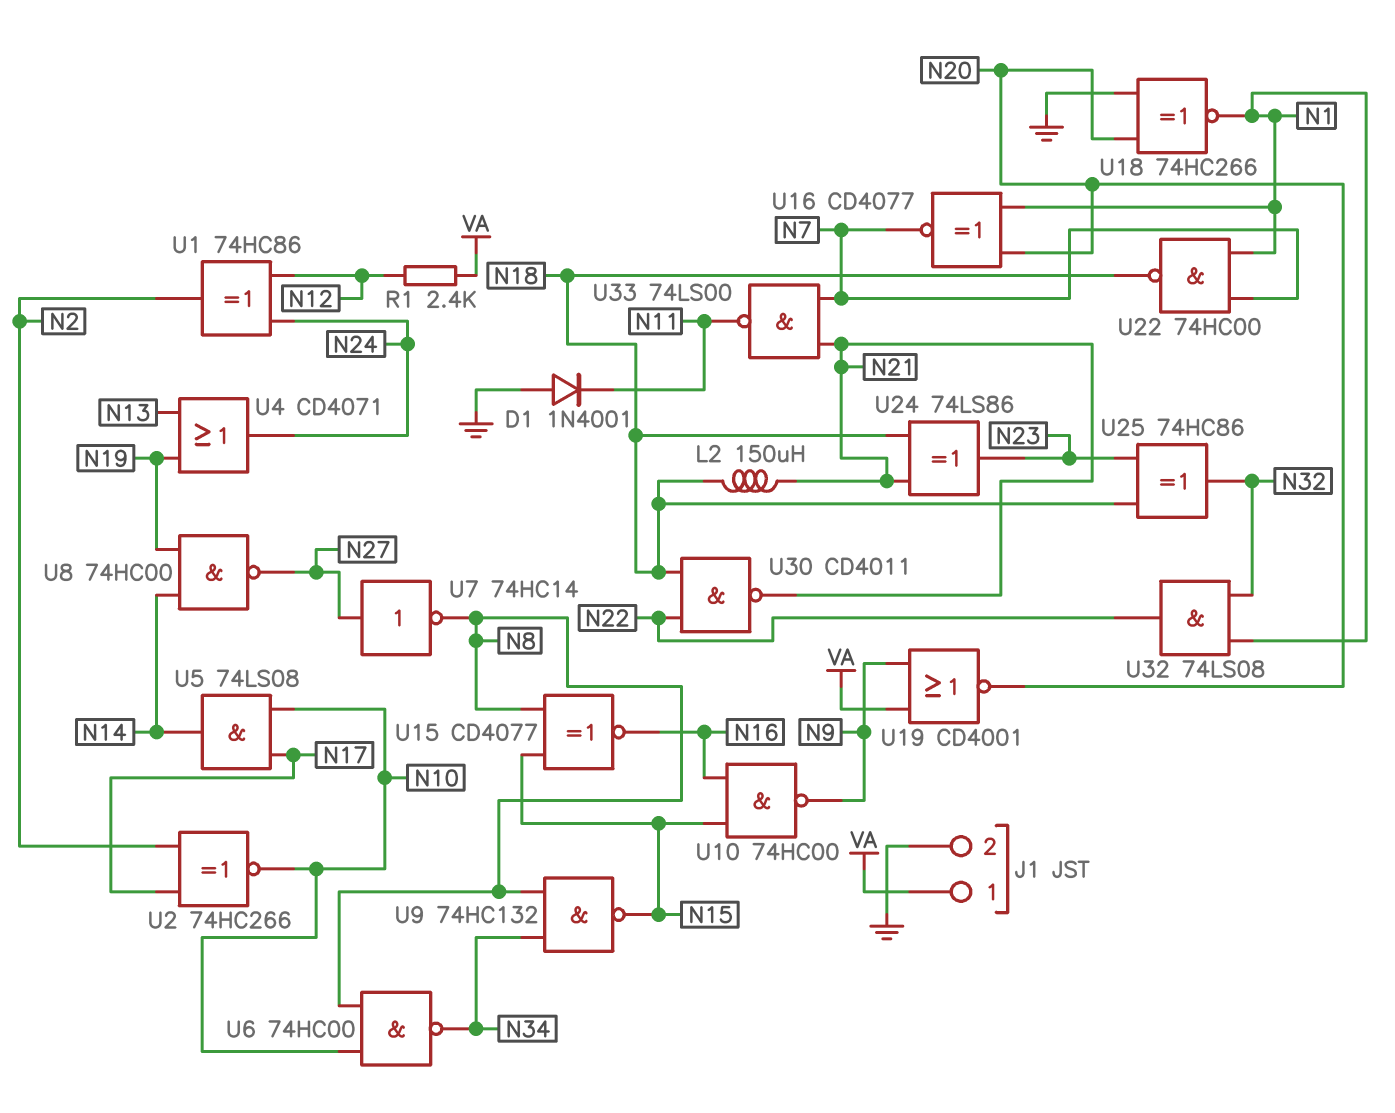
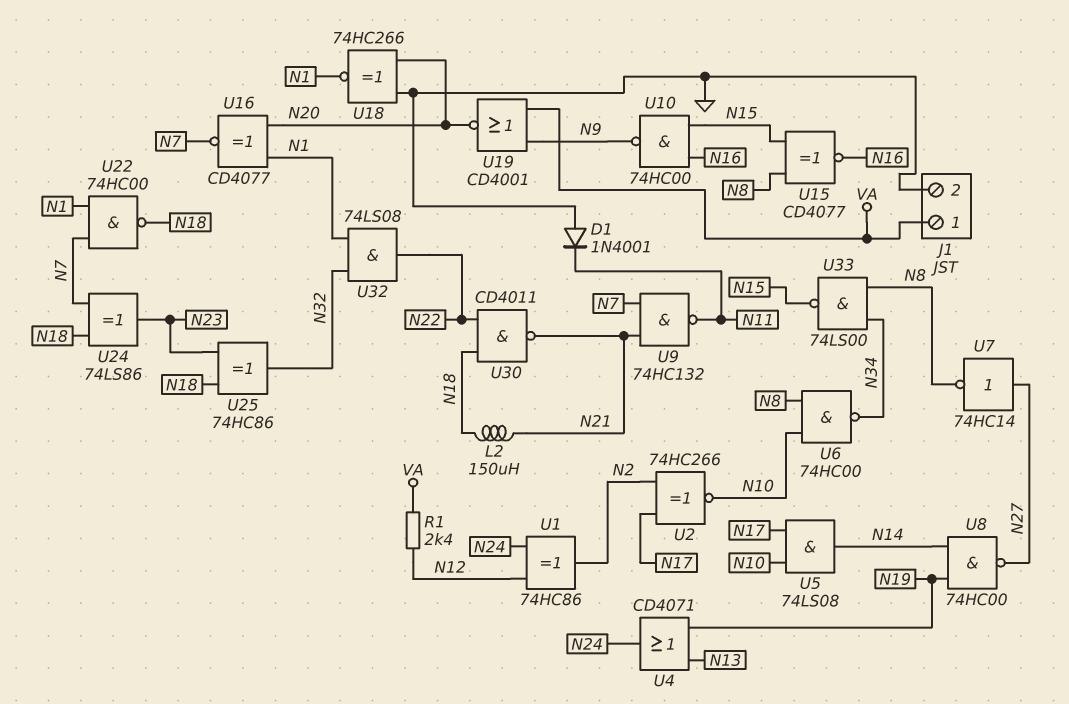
U9: NAND 74HC132 (in N8, in N34, out N15) -> NAND 74HC132 (in N7, in N21, out N11)
U24: XOR 74LS86 (in N18, in N21, out N23) -> XOR 74LS86 (in N7, in N18, out N23)
U33: NAND 74LS00 (in N7, in N21, out N11) -> NAND 74LS00 (in N8, in N34, out N15)

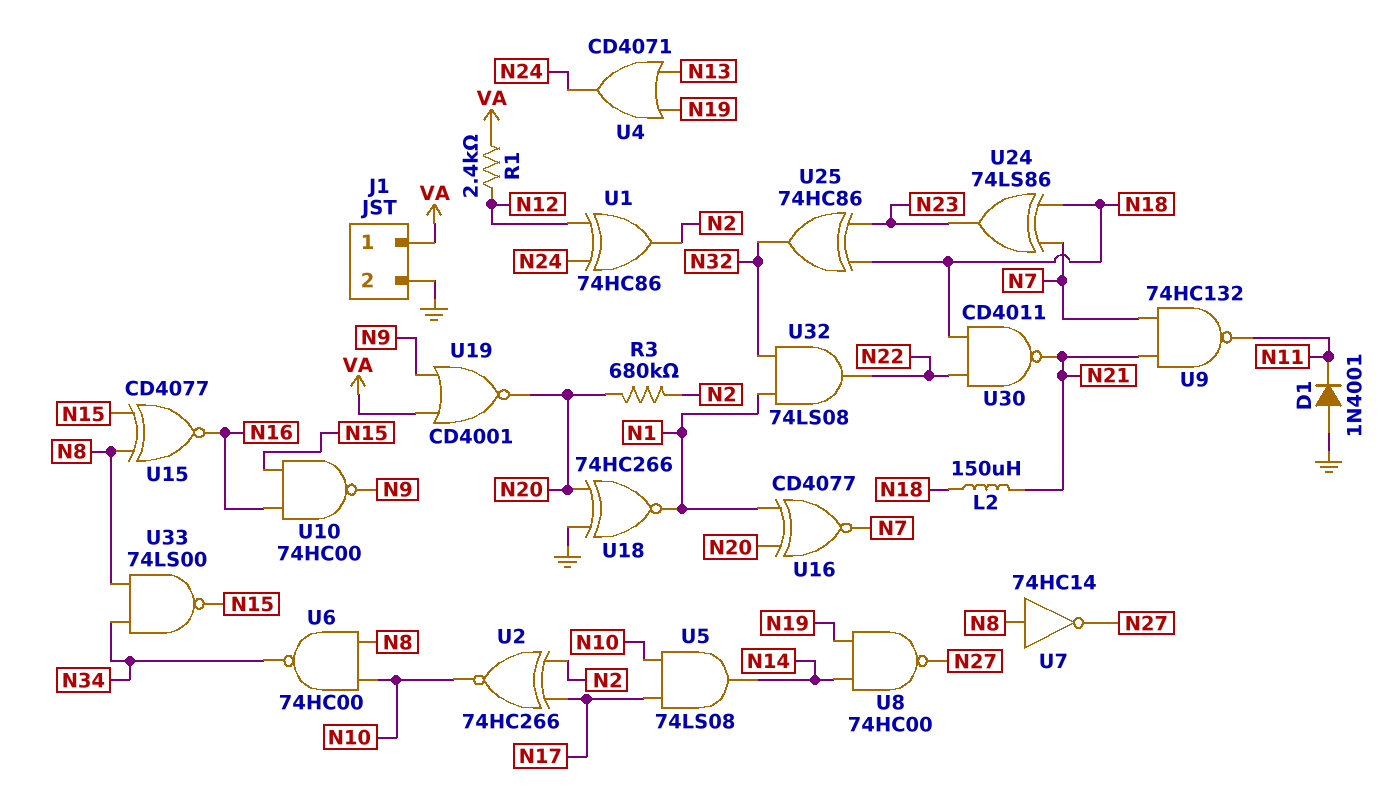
R3: none -> 680k (N2, N20)
U7: NOT 74HC14 (in N27, out N8) -> NOT 74HC14 (in N8, out N27)
U22: NAND 74HC00 (in N1, in N7, out N18) -> none

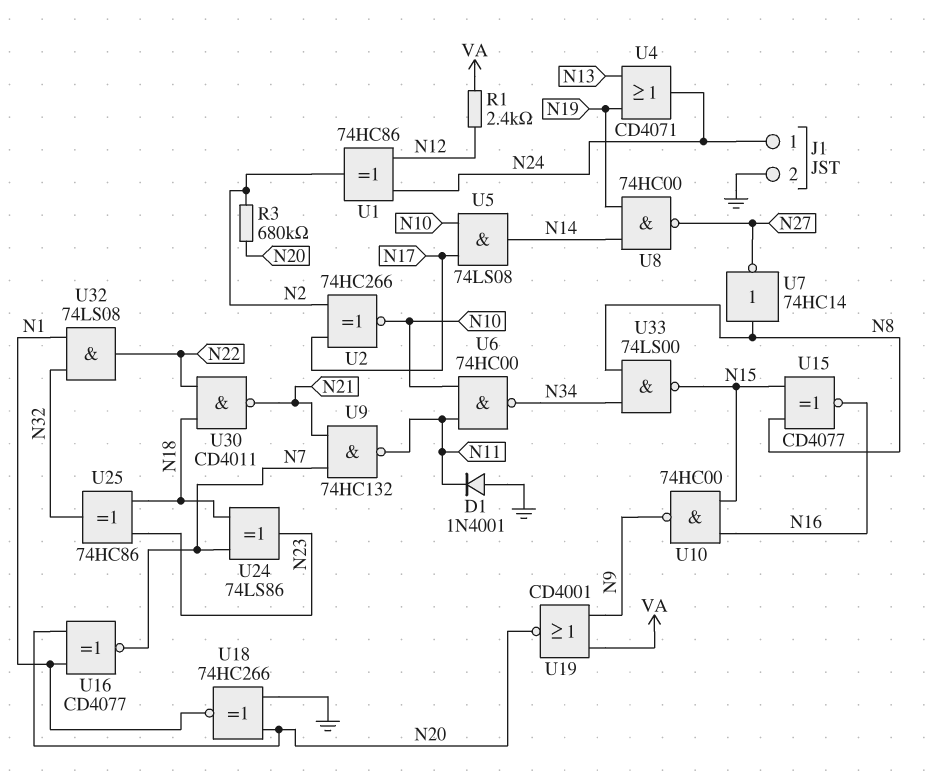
J1 pin 1: VA -> N24
L2: 150uH (N18, N21) -> none
U6: NAND 74HC00 (in N8, in N10, out N34) -> NAND 74HC00 (in N10, in N11, out N34)

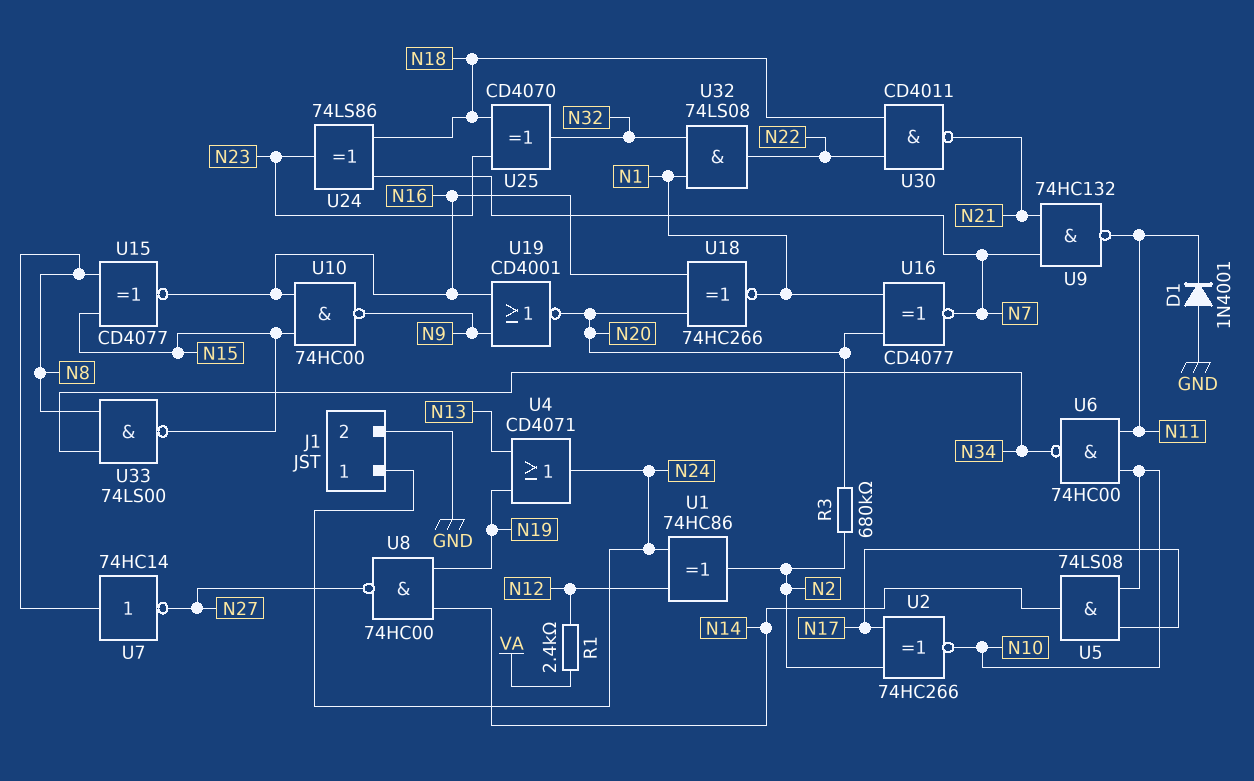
U18: XNOR 74HC266 (in GND, in N20, out N1) -> XNOR 74HC266 (in N16, in N20, out N1)
U19: NOR CD4001 (in N9, in VA, out N20) -> NOR CD4001 (in N9, in N16, out N20)
U25: XOR 74HC86 (in N18, in N23, out N32) -> XOR CD4070 (in N18, in N23, out N32)

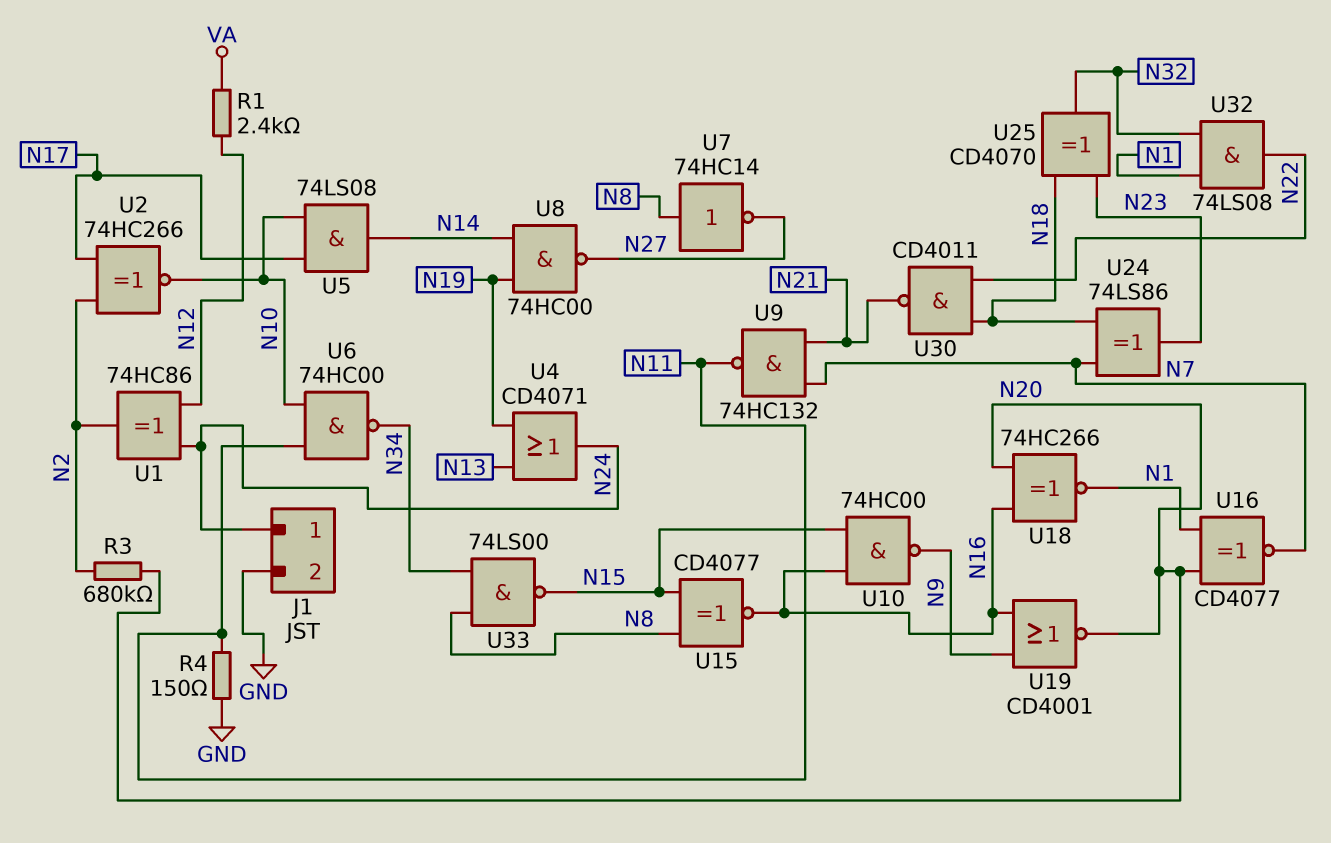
D1: diode 1N4001 (A GND, K N11) -> none
R4: none -> 150 (GND, N11)

